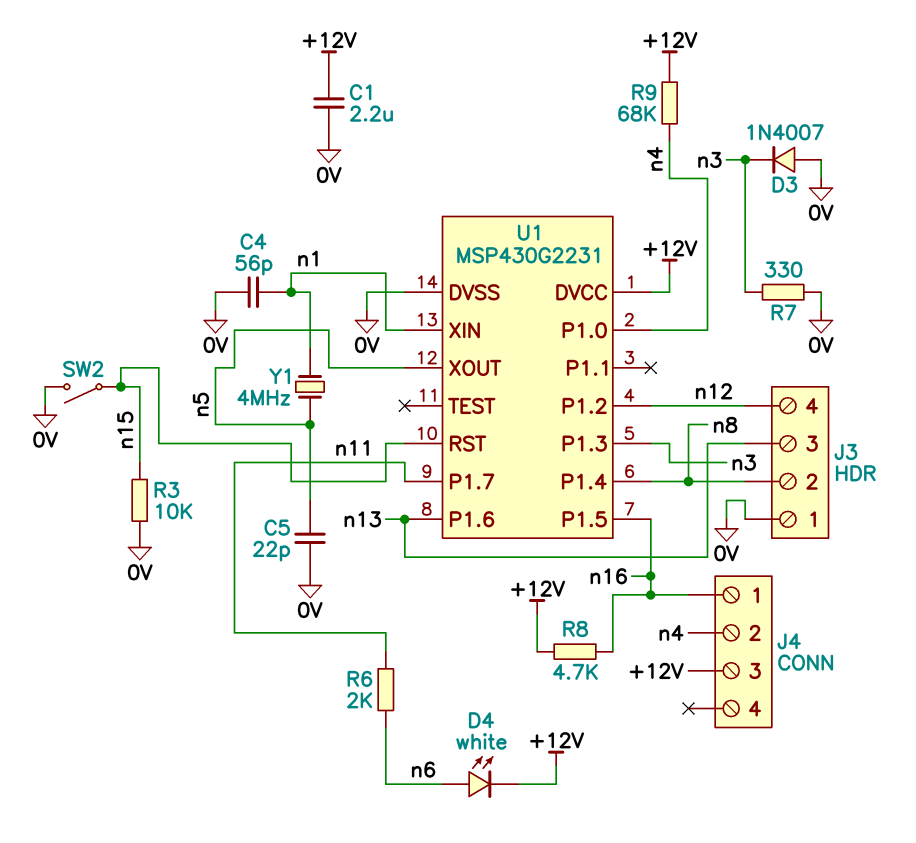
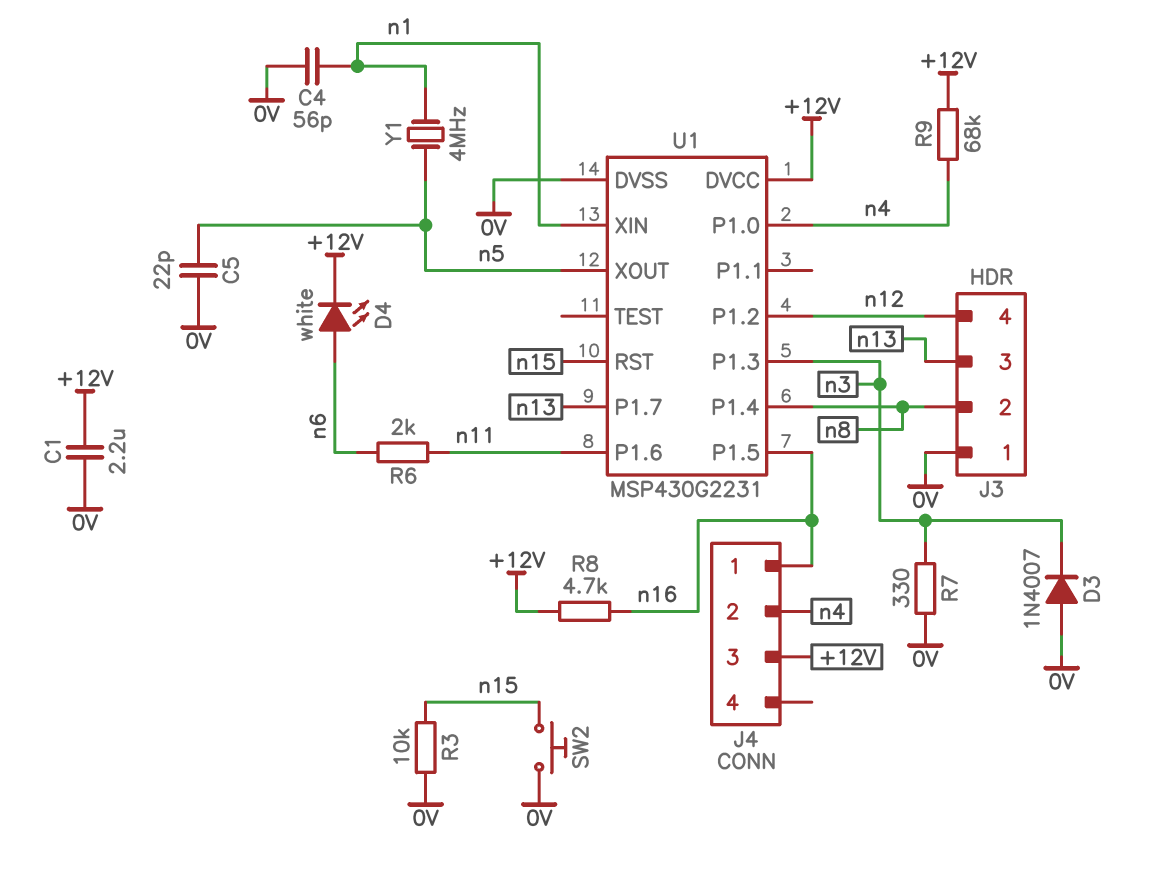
SW2: switch (0V, n15) -> button (0V, n15)
U1 pin P1.6: n13 -> n11
U1 pin P1.7: n11 -> n13

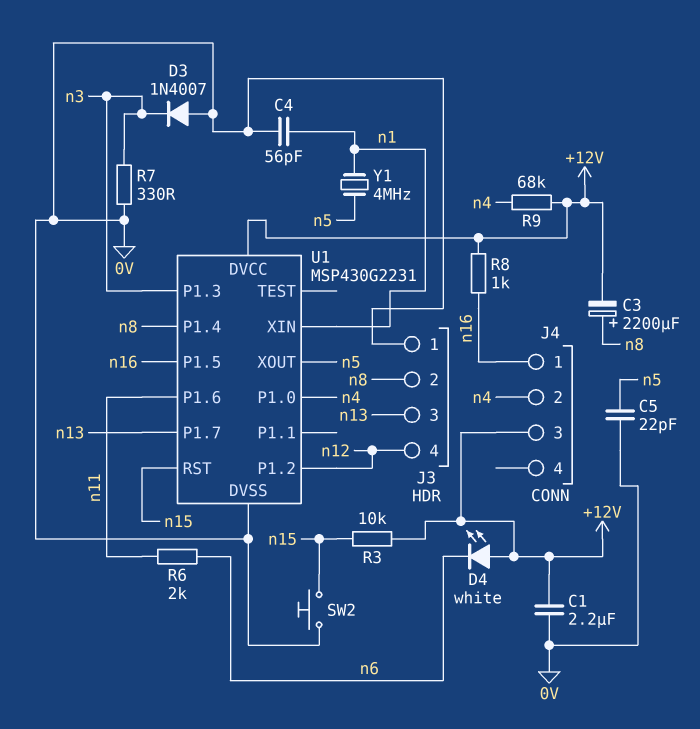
C3: none -> 2200uF (plus n8, minus +12V)
D4: LED white (A n6, K +12V) -> LED white (A +12V, K n6)
R3: 10k (0V, n15) -> 10k (+12V, n15)
R8: 4.7k (+12V, n16) -> 1k (+12V, n16)

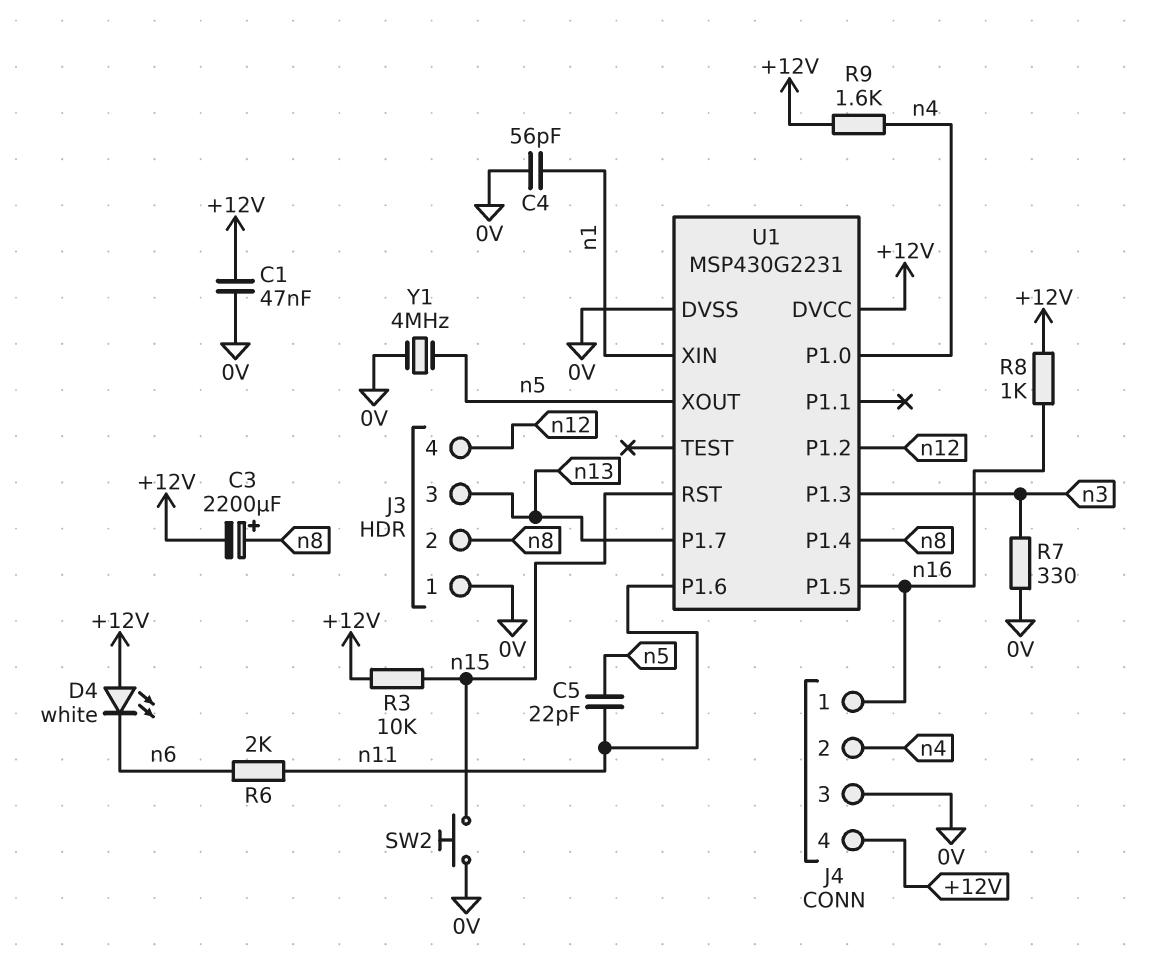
C1: 2.2uF (+12V, 0V) -> 47nF (+12V, 0V)
C5: 22pF (0V, n5) -> 22pF (n5, n11)
D3: diode 1N4007 (A 0V, K n3) -> none
J4 pin 3: +12V -> 0V
J4 pin 4: none -> +12V
R9: 68k (+12V, n4) -> 1.6k (+12V, n4)
Y1: 4MHz (n1, n5) -> 4MHz (0V, n5)

